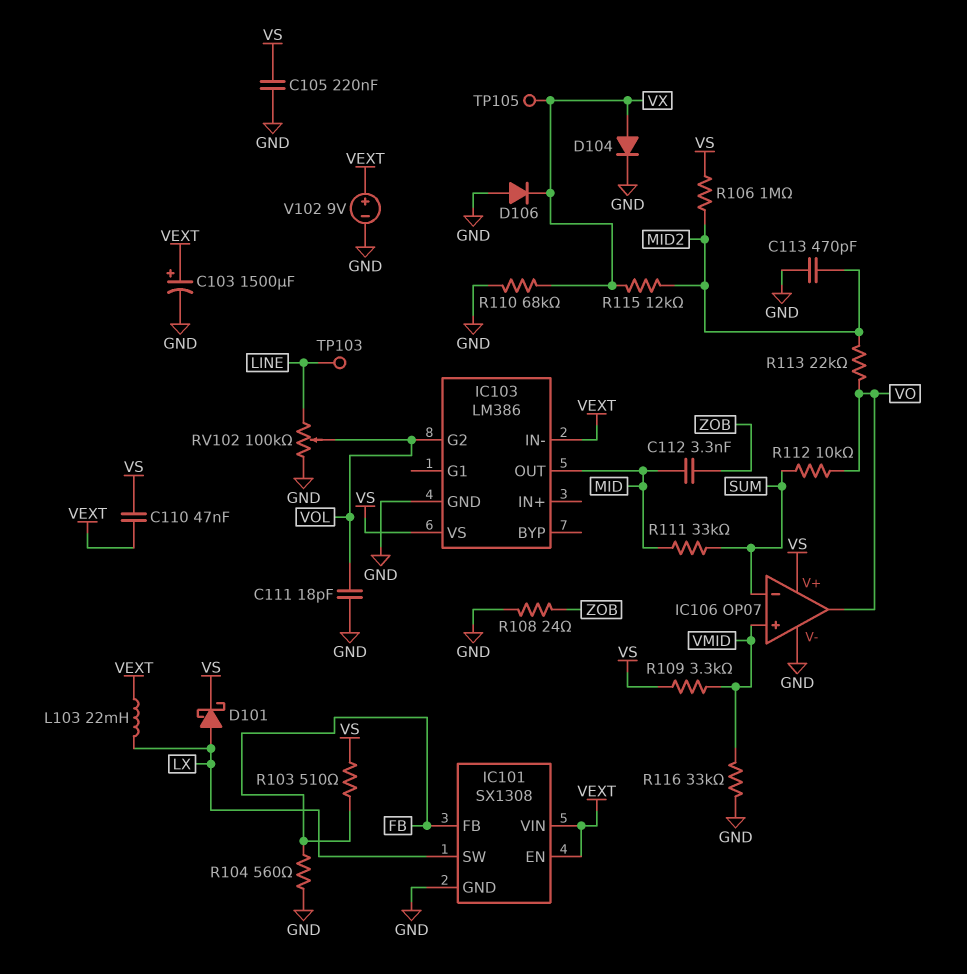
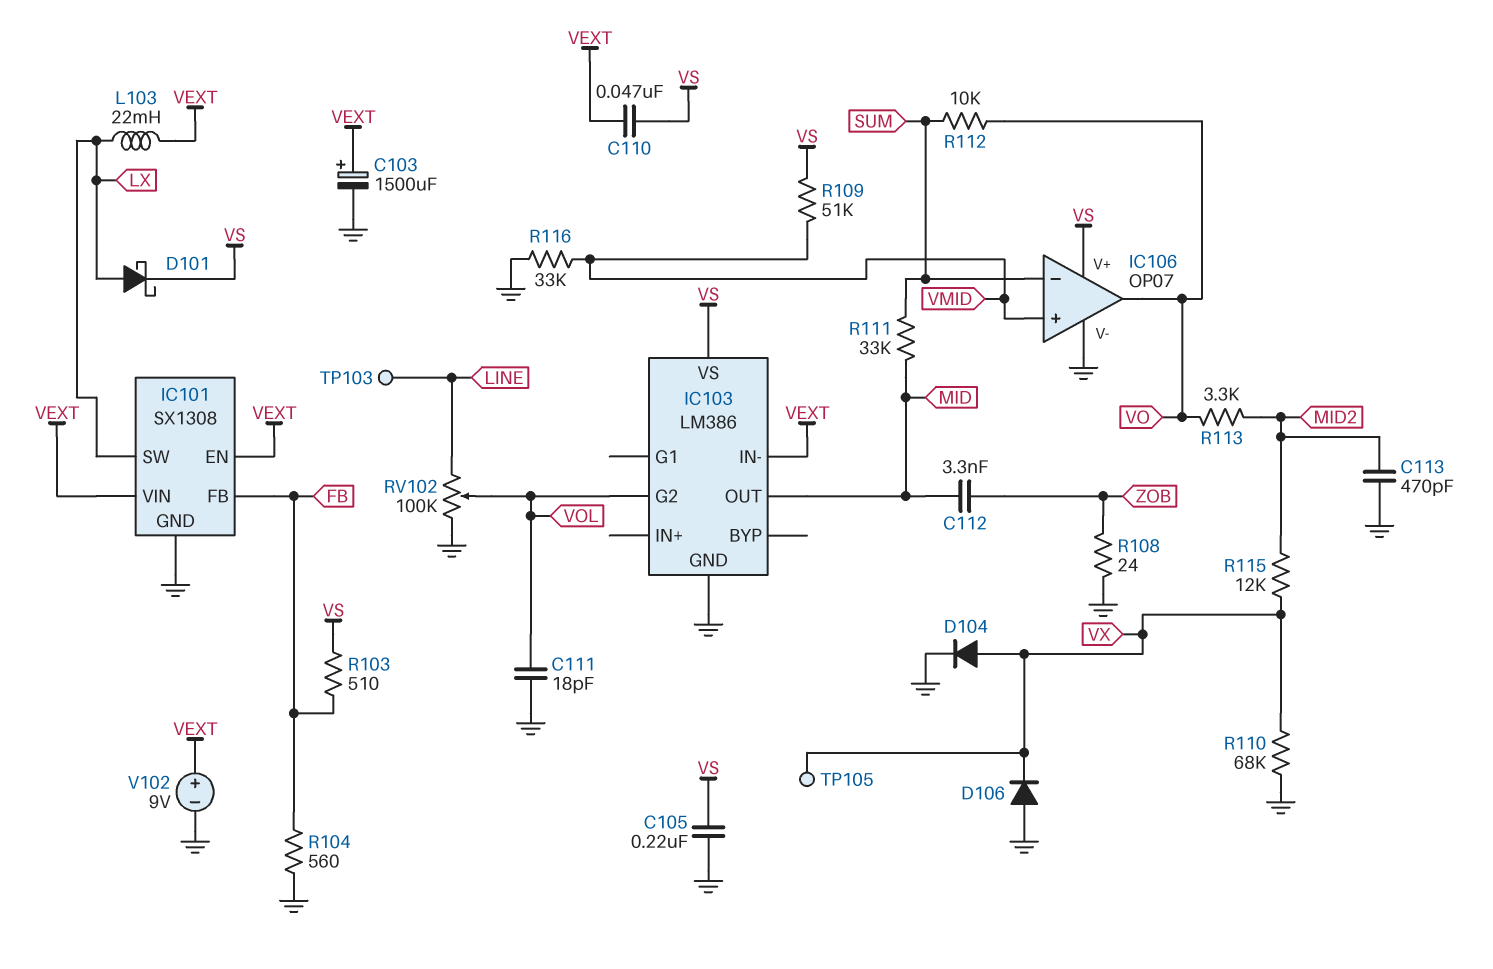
R106: 1M (MID2, VS) -> none
R109: 3.3k (VMID, VS) -> 51k (VMID, VS)
R113: 22k (MID2, VO) -> 3.3k (MID2, VO)

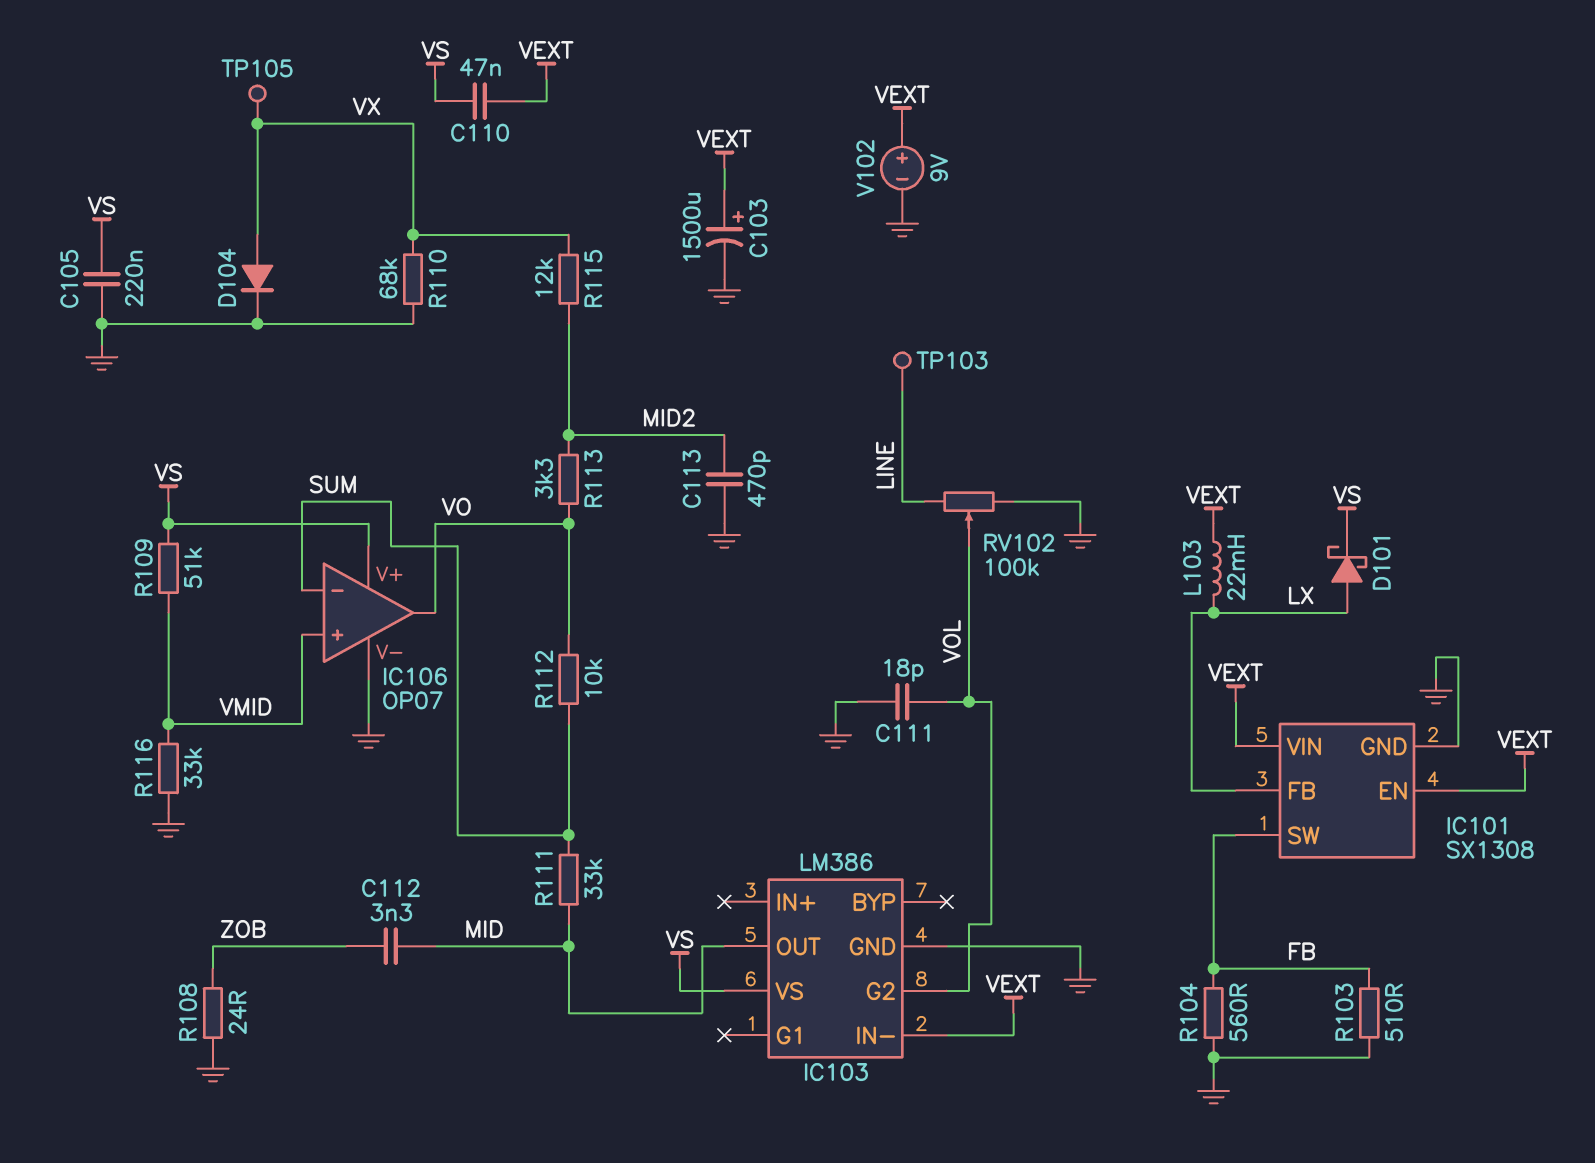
D106: diode (A GND, K VX) -> none
IC101 pin FB: FB -> LX
IC101 pin SW: LX -> FB
R103: 510 (FB, VS) -> 510 (FB, GND)

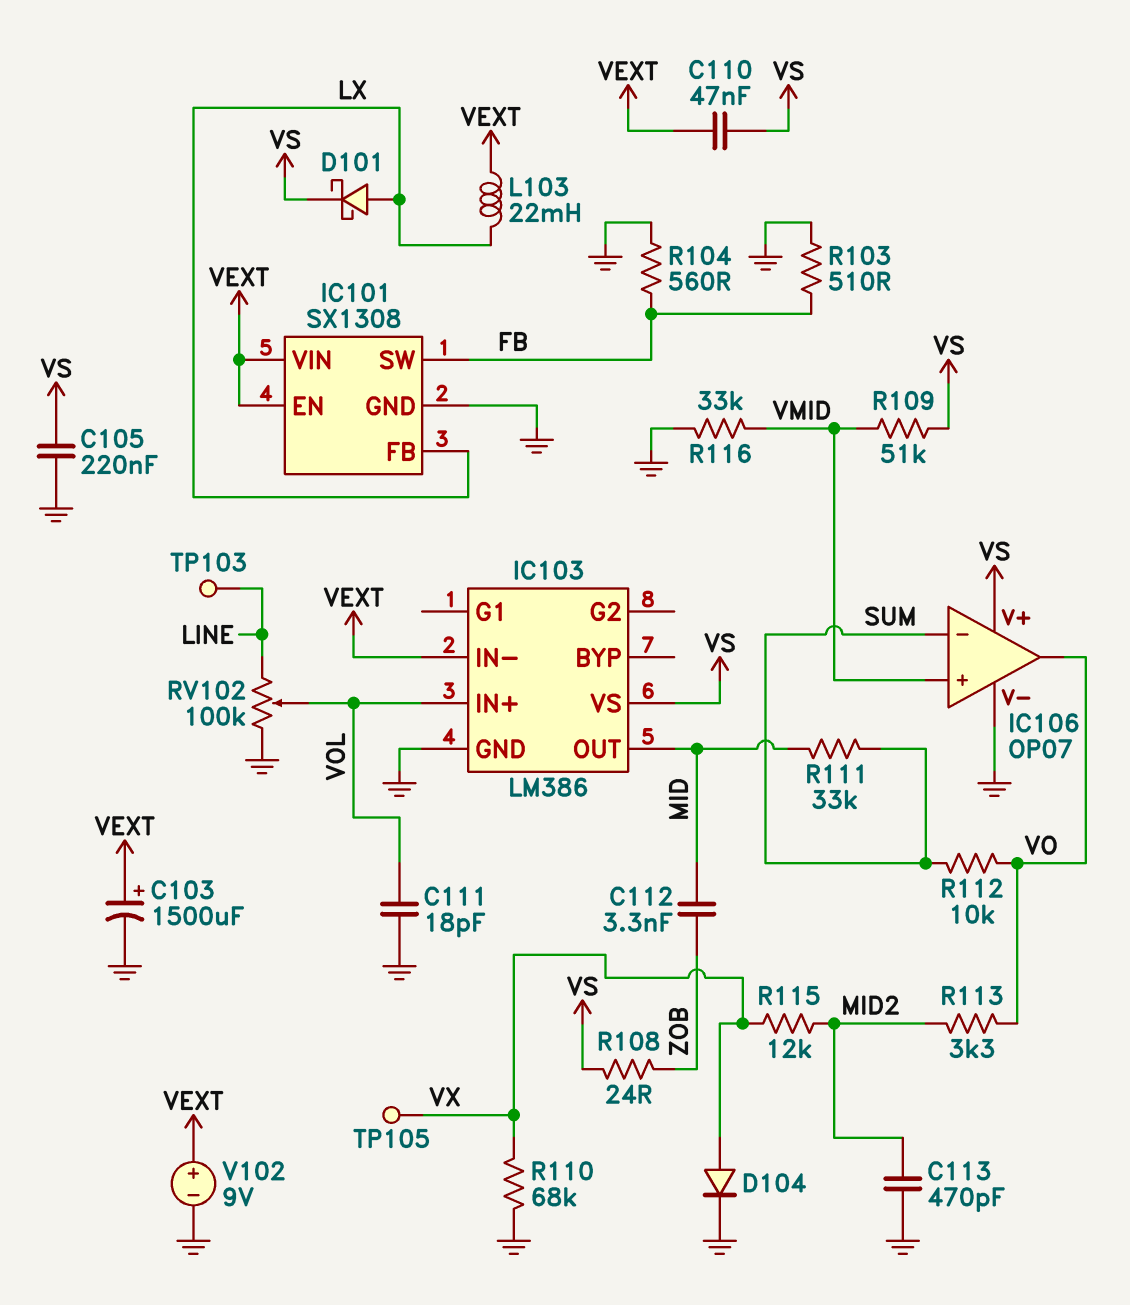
IC103 pin G2: VOL -> none
IC103 pin IN+: none -> VOL
R108: 24 (GND, ZOB) -> 24 (VS, ZOB)

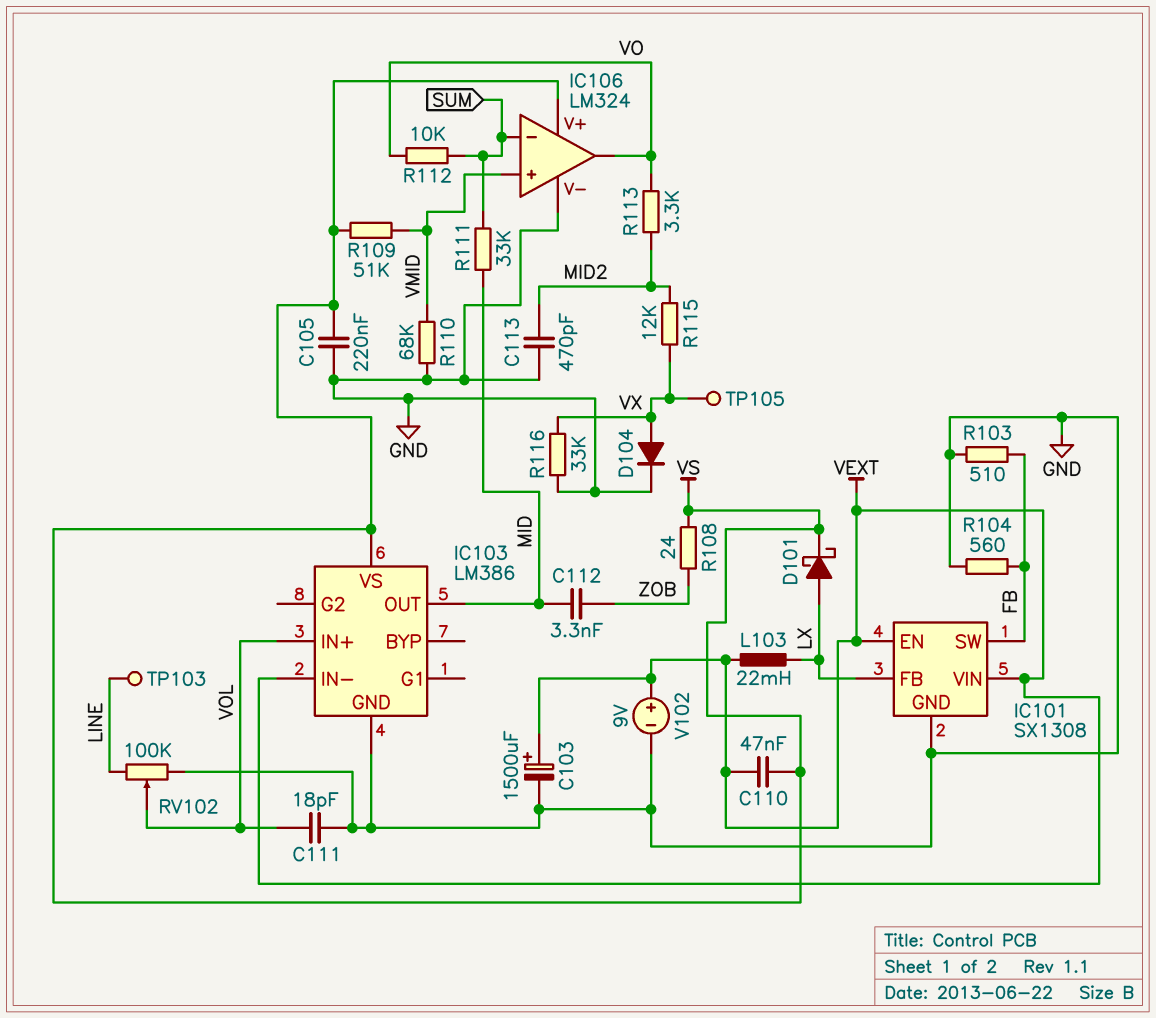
IC106: OP07 -> LM324
R110: 68k (GND, VX) -> 68k (GND, VMID)
R116: 33k (GND, VMID) -> 33k (GND, VX)

